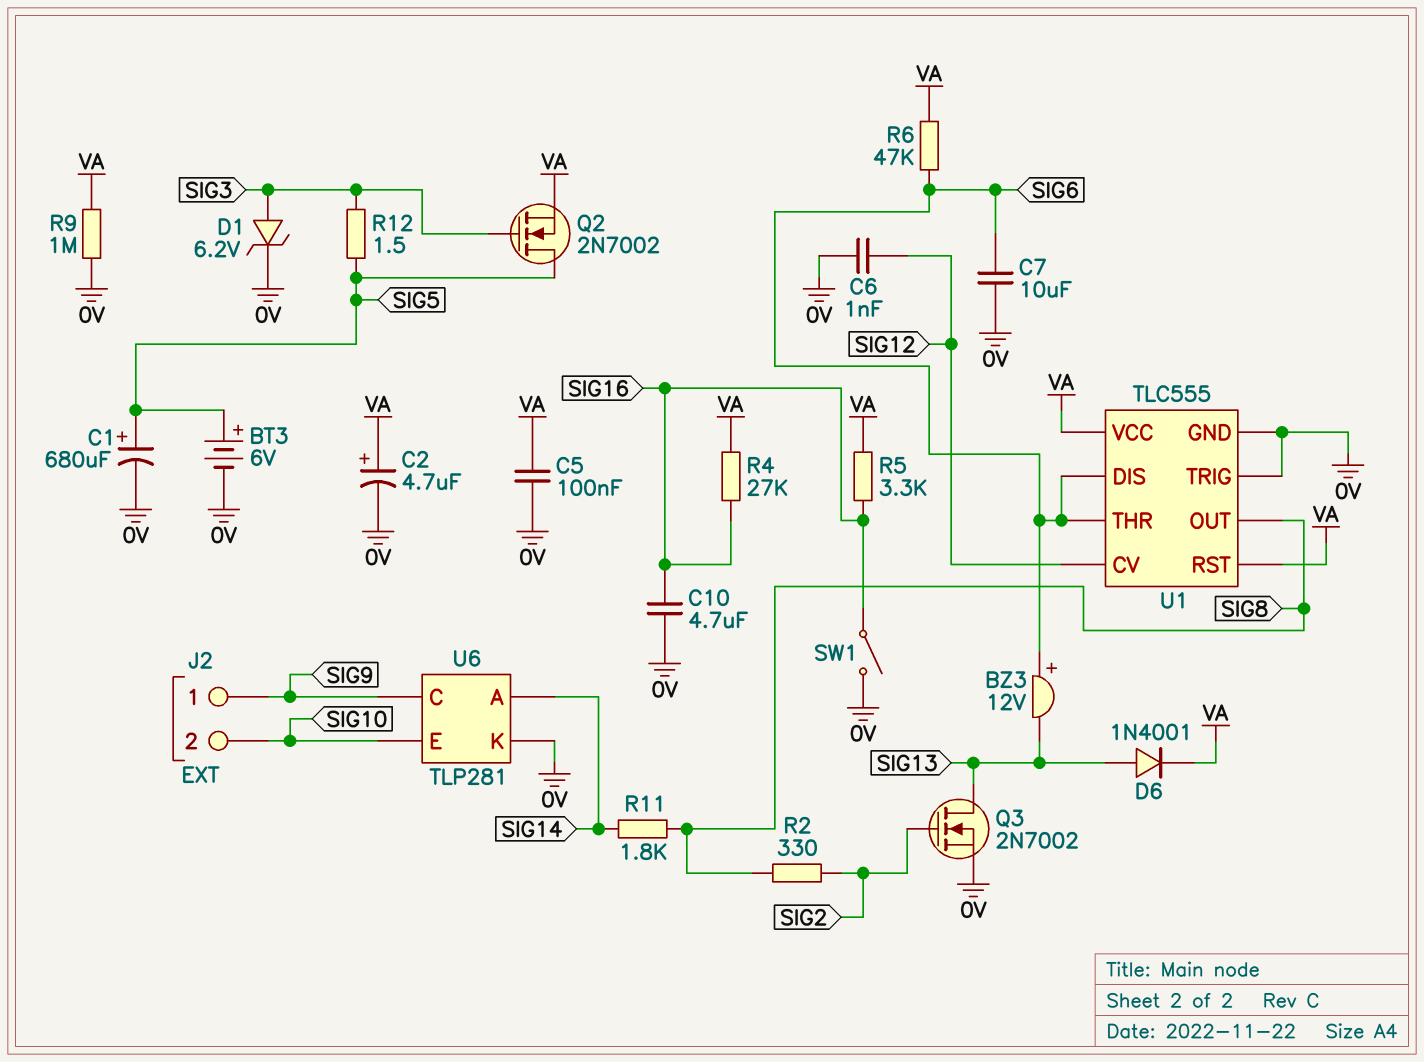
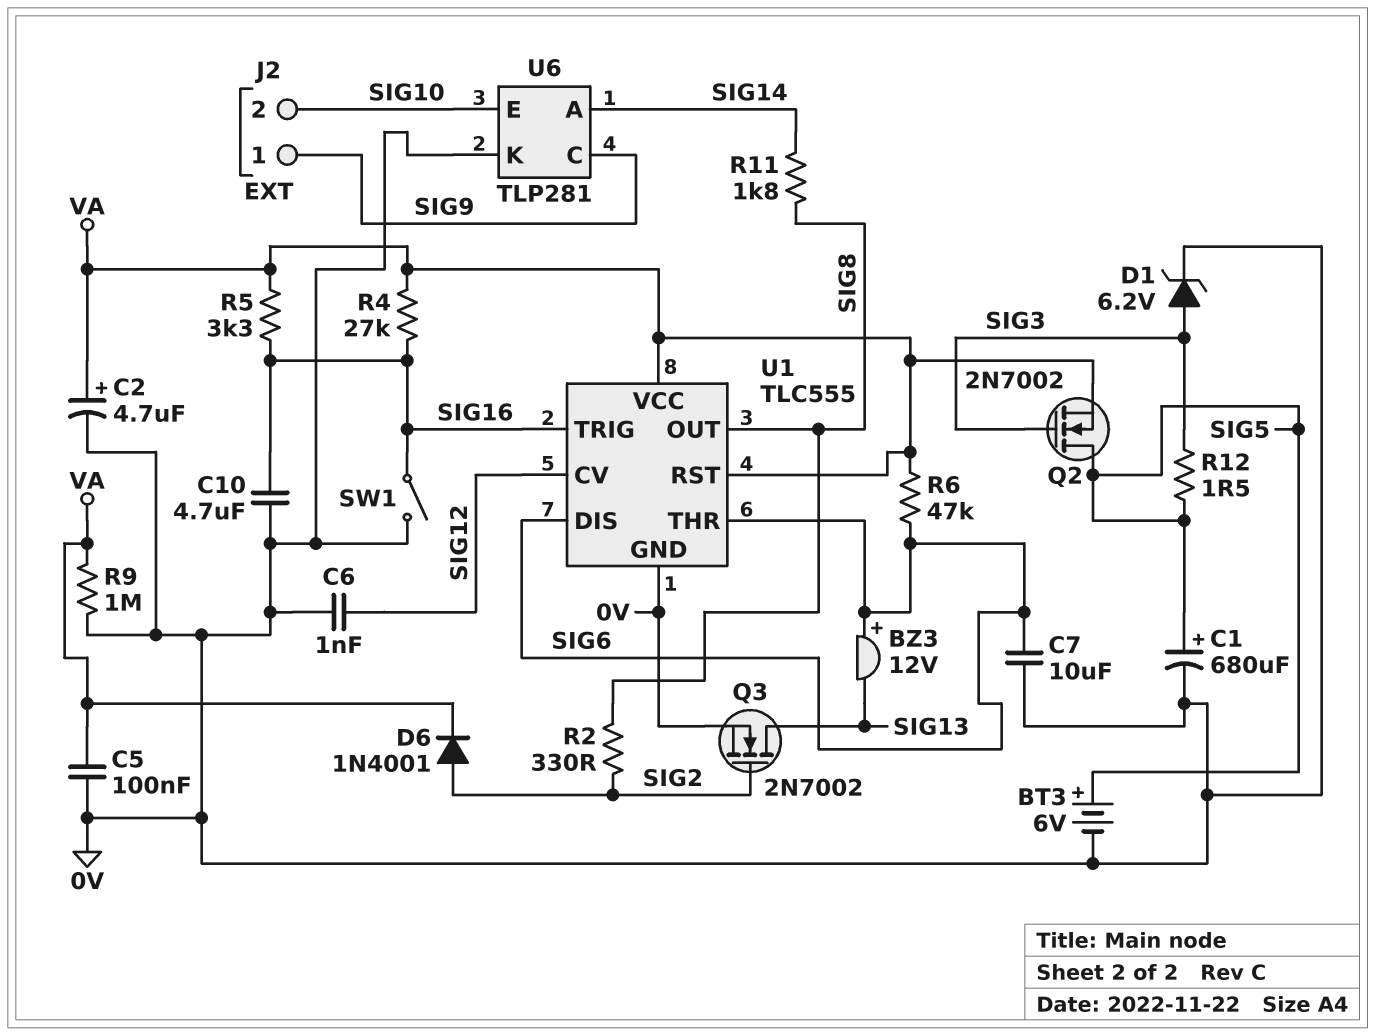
D6: diode 1N4001 (A SIG13, K VA) -> diode 1N4001 (A SIG2, K VA)
U1 pin TRIG: 0V -> SIG16

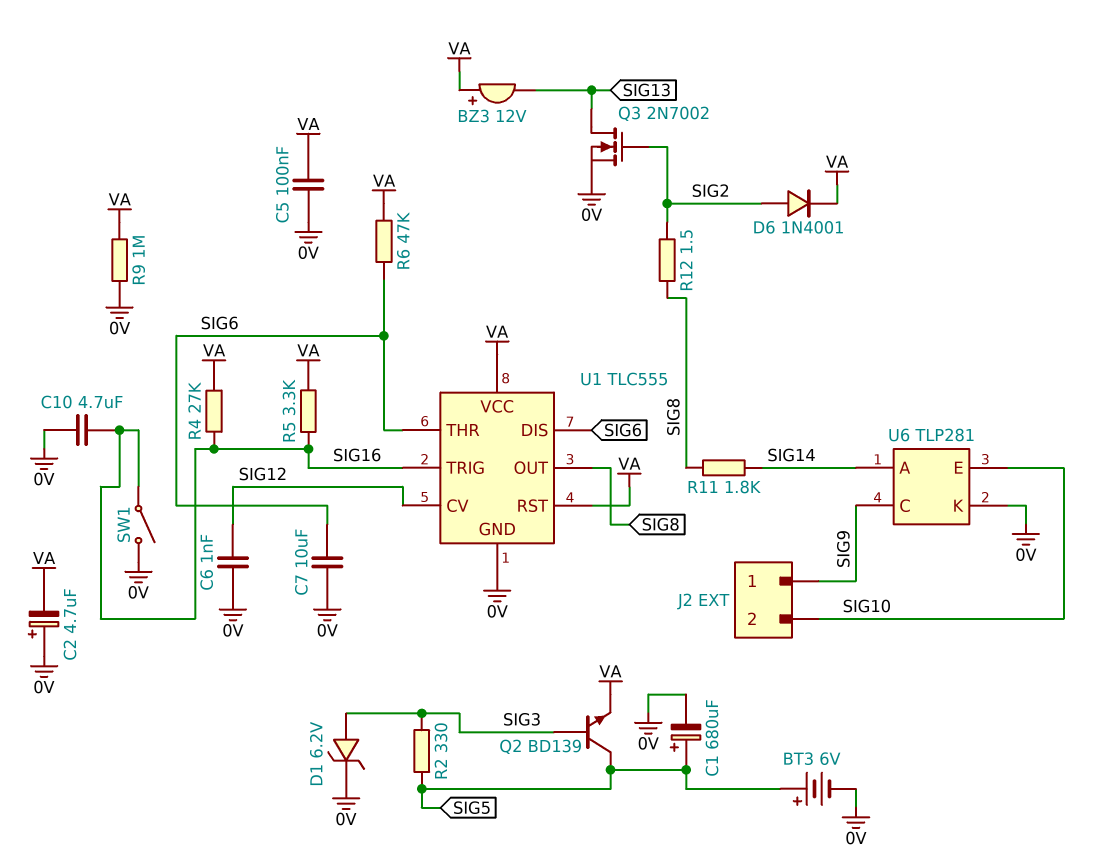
BZ3: buzzer 12V (plus SIG6, minus SIG13) -> buzzer 12V (plus VA, minus SIG13)
C2: 4.7uF (plus VA, minus 0V) -> 4.7uF (plus 0V, minus VA)
Q2: NMOS 2N7002 (G SIG3, D SIG5, S VA) -> NPN BD139 (B SIG3, C SIG5, E VA)
R2: 330 (SIG2, SIG8) -> 330 (SIG3, SIG5)
R12: 1.5 (SIG3, SIG5) -> 1.5 (SIG2, SIG8)

